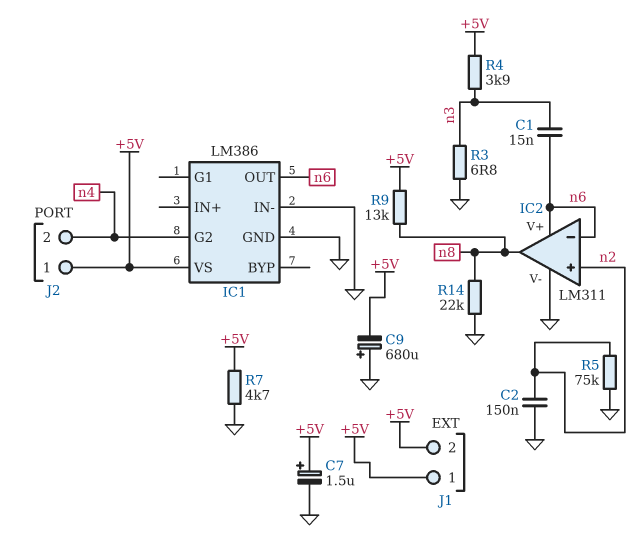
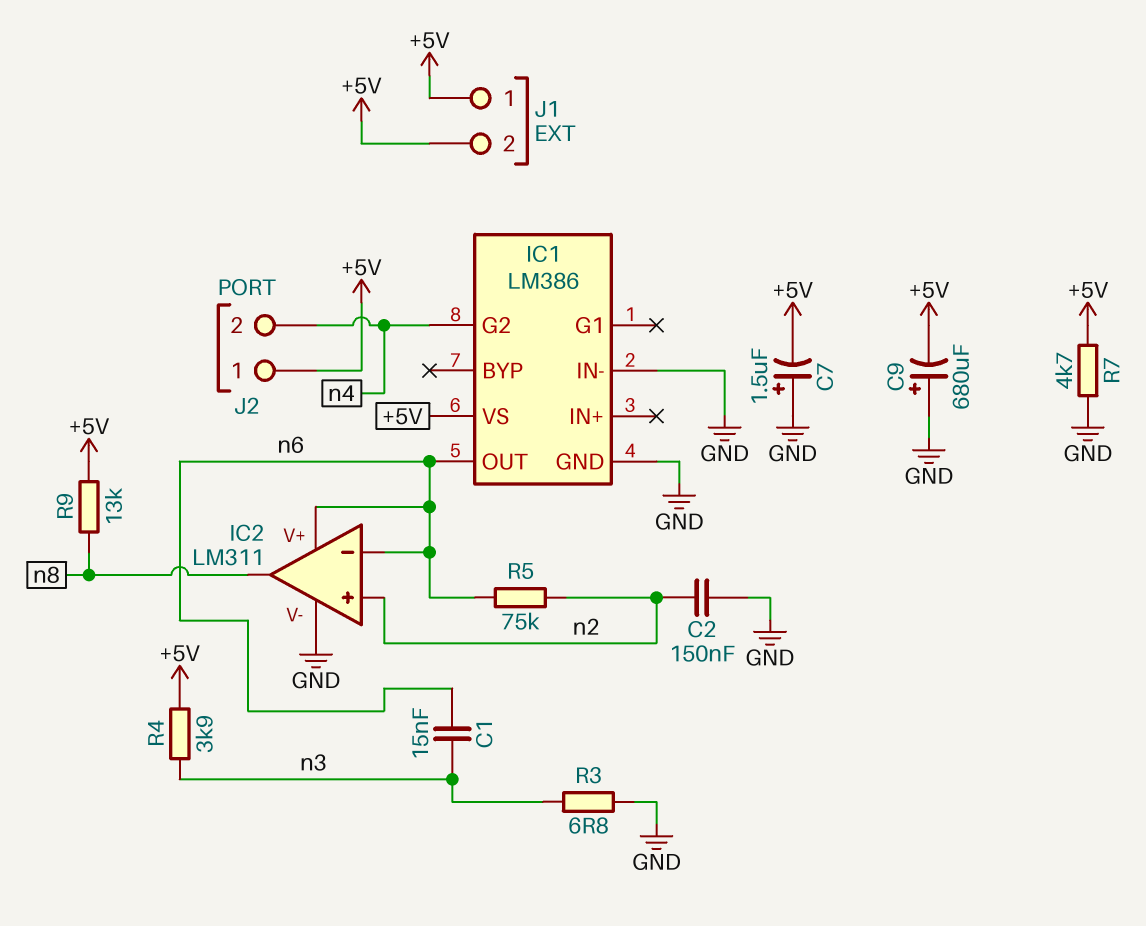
C7: 1.5uF (plus +5V, minus GND) -> 1.5uF (plus GND, minus +5V)
R5: 75k (GND, n2) -> 75k (n2, n6)
R14: 22k (GND, n8) -> none

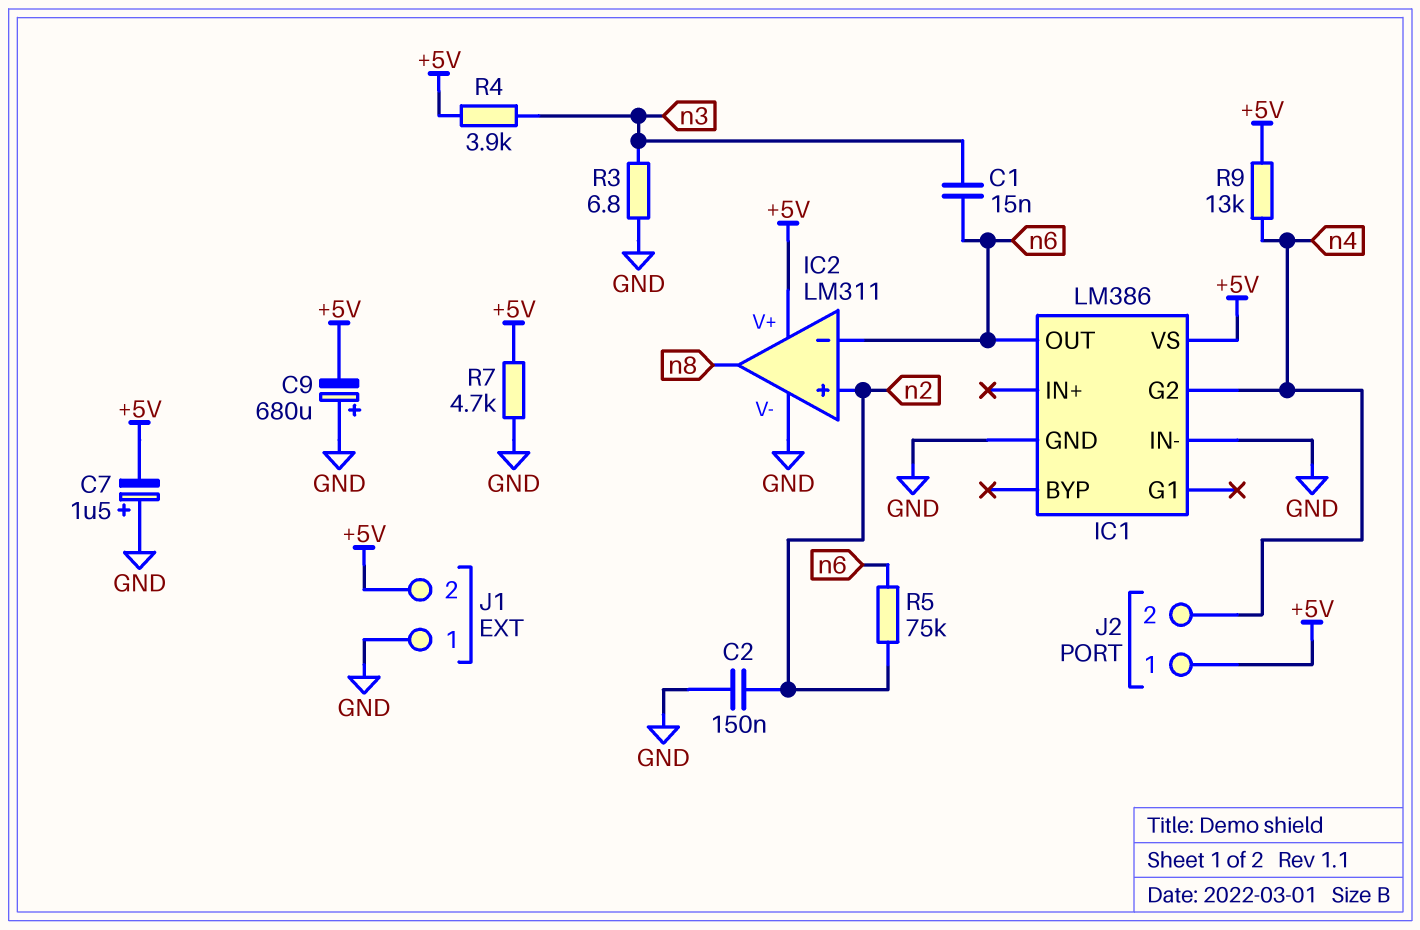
IC2 pin V+: n6 -> +5V
J1 pin 1: +5V -> GND
R9: 13k (+5V, n8) -> 13k (+5V, n4)

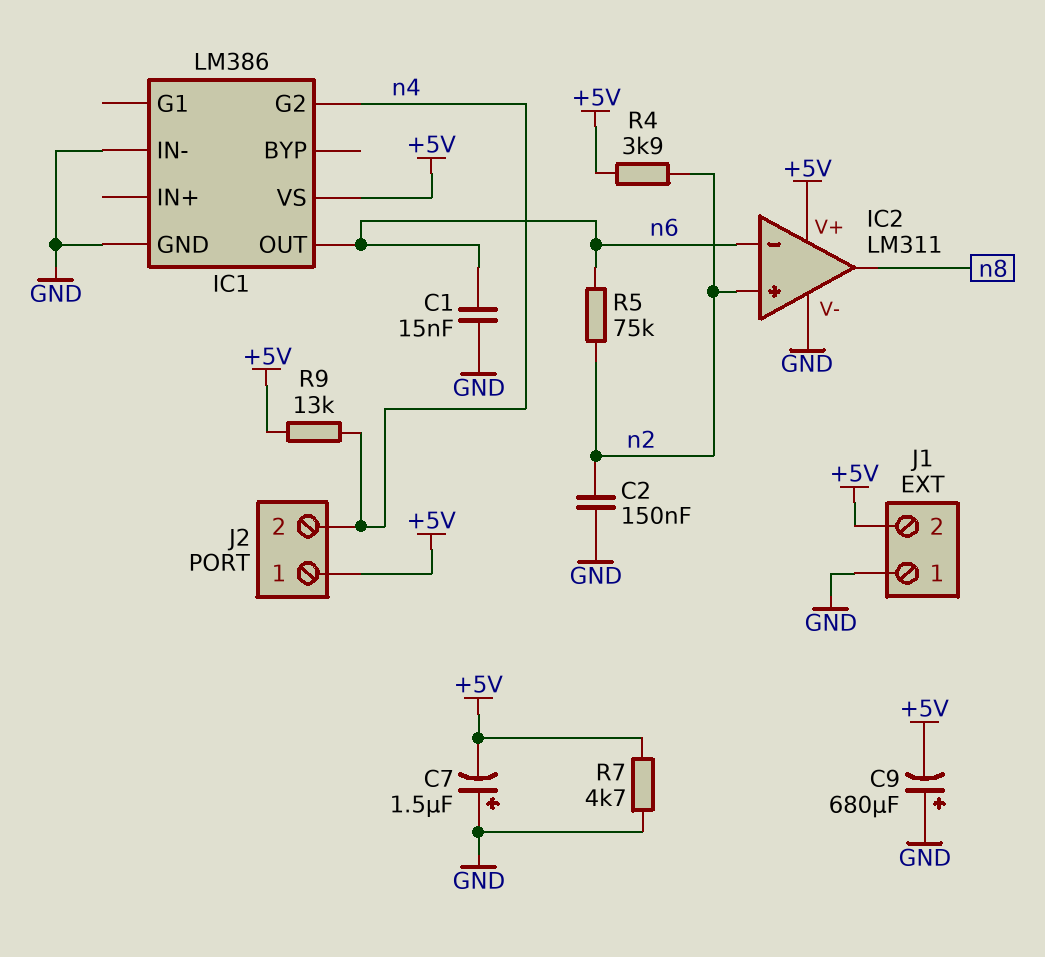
C1: 15nF (n3, n6) -> 15nF (GND, n6)
R3: 6.8 (GND, n3) -> none
R4: 3.9k (+5V, n3) -> 3.9k (+5V, n2)

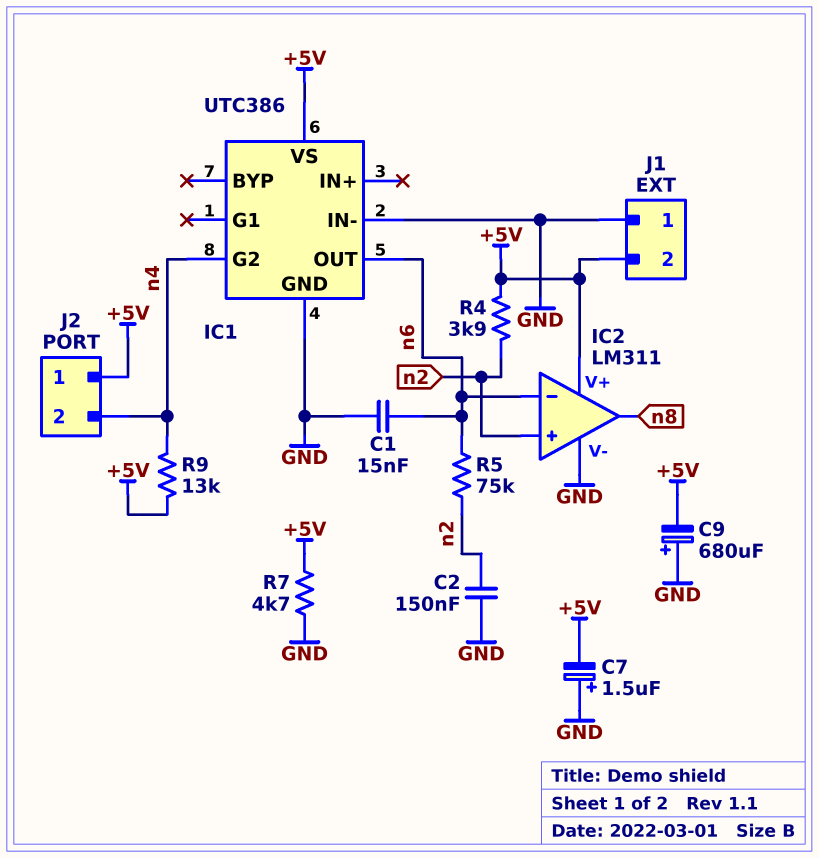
IC1: LM386 -> UTC386

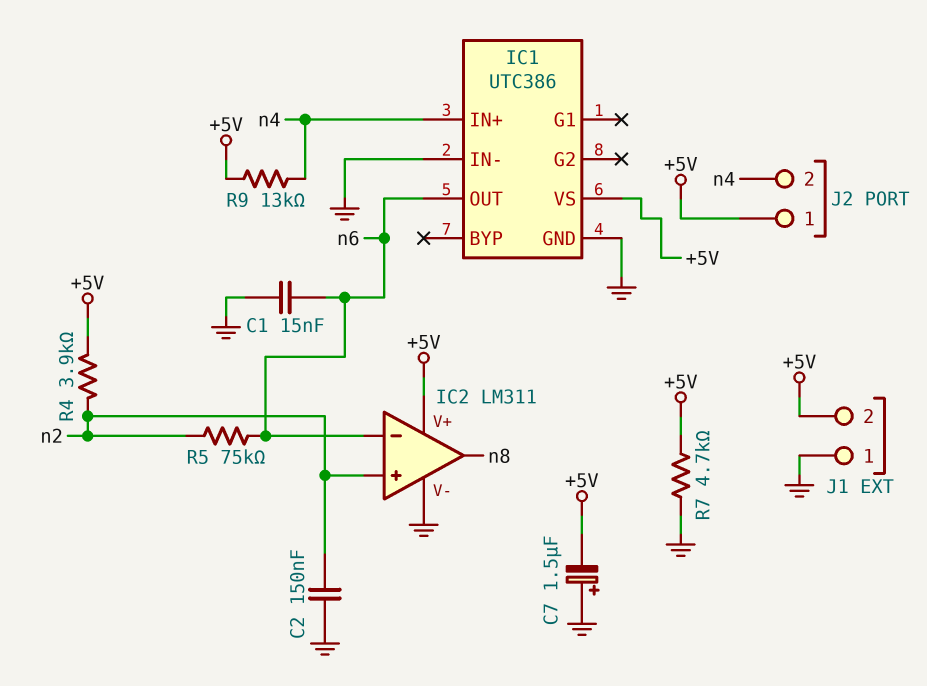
C9: 680uF (plus GND, minus +5V) -> none
IC1 pin G2: n4 -> none
IC1 pin IN+: none -> n4

